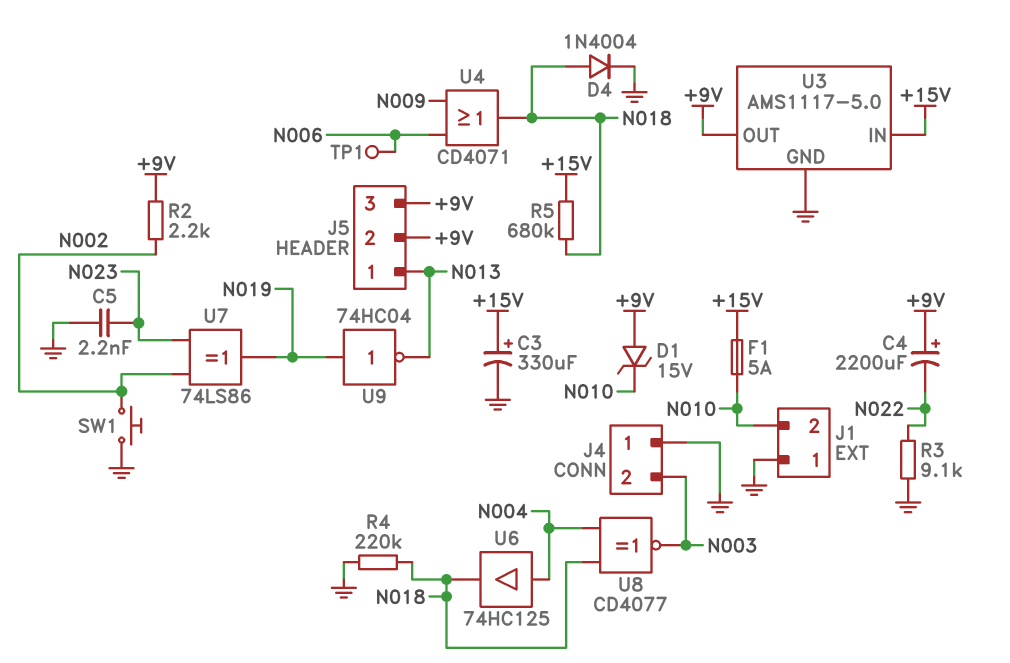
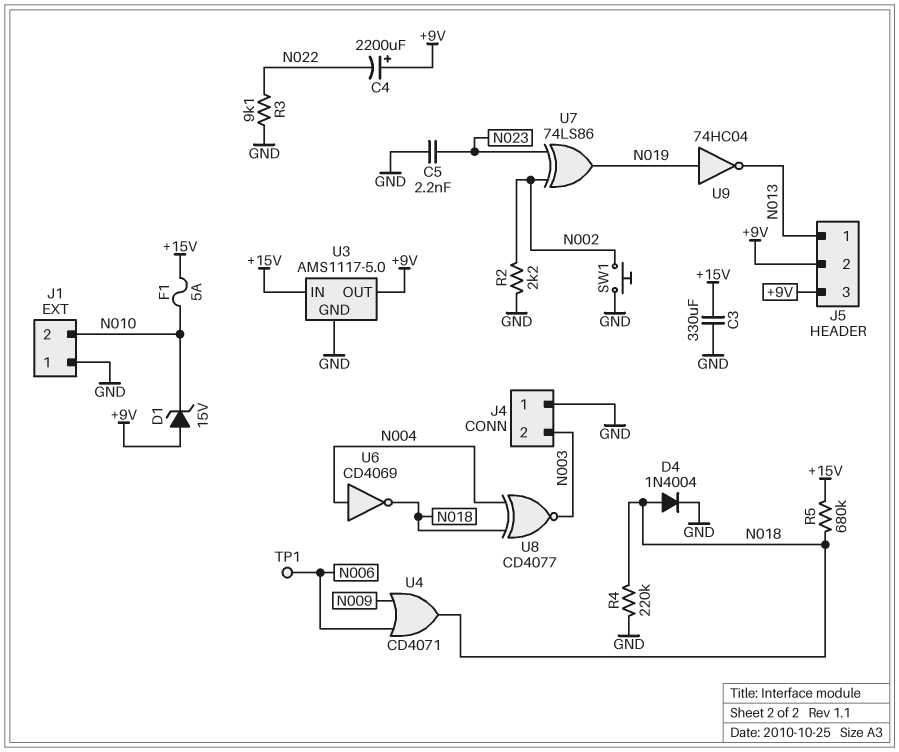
C3: 330uF (plus +15V, minus GND) -> 330uF (+15V, GND)
R2: 2.2k (+9V, N002) -> 2.2k (GND, N002)
U6: buffer 74HC125 (in N004, out N018) -> NOT CD4069 (in N004, out N018)

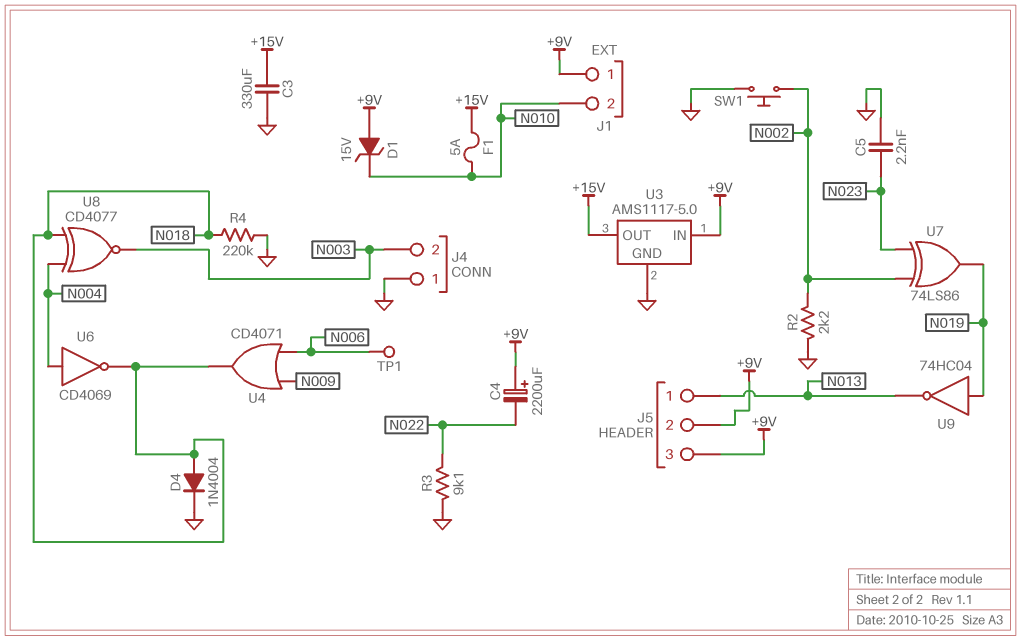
J1 pin 1: GND -> +9V
R5: 680k (+15V, N018) -> none
U3 pin IN: +15V -> +9V
U3 pin OUT: +9V -> +15V

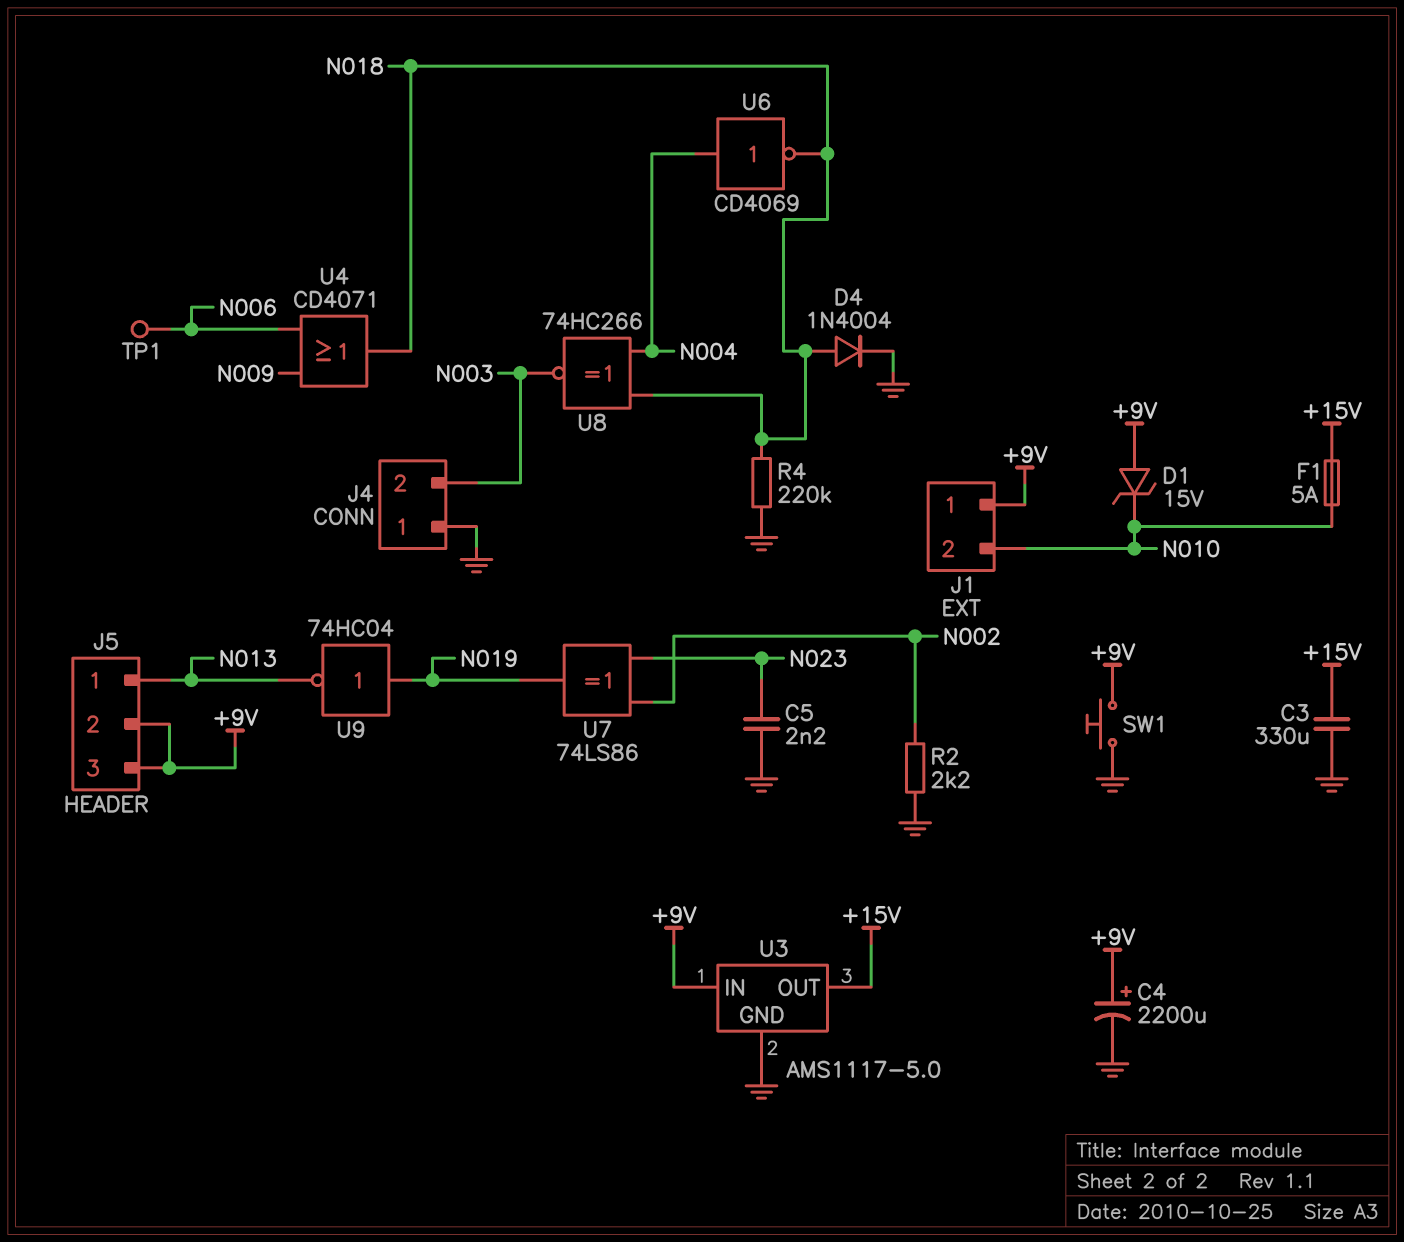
C4: 2200uF (plus +9V, minus N022) -> 2200uF (plus +9V, minus GND)
R3: 9.1k (GND, N022) -> none
SW1: button (GND, N002) -> button (+9V, GND)
U8: XNOR CD4077 (in N004, in N018, out N003) -> XNOR 74HC266 (in N004, in N018, out N003)

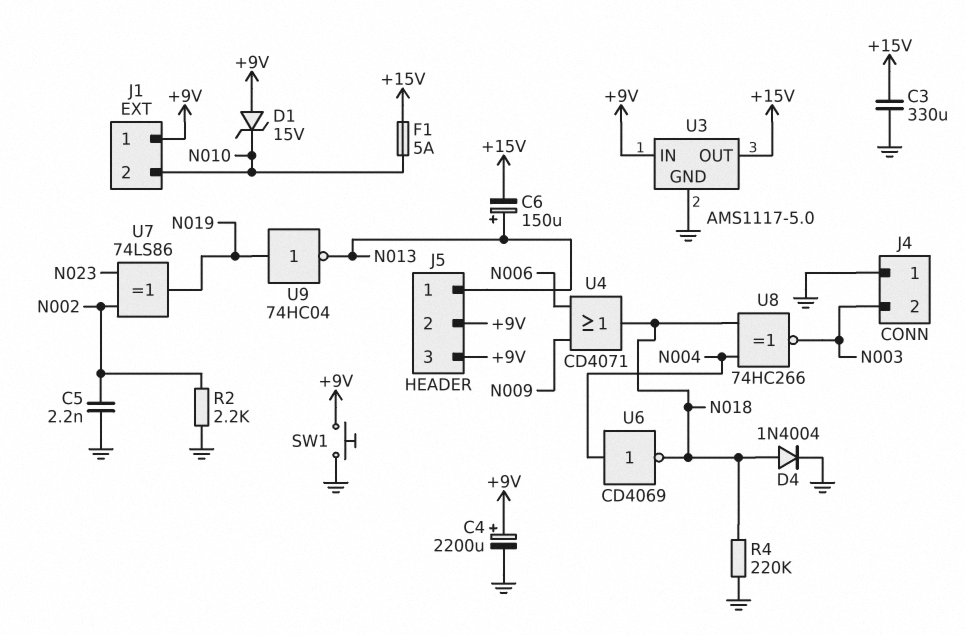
C5: 2.2nF (GND, N023) -> 2.2nF (GND, N002)
C6: none -> 150uF (plus N013, minus +15V)
TP1: test point (N006) -> none

